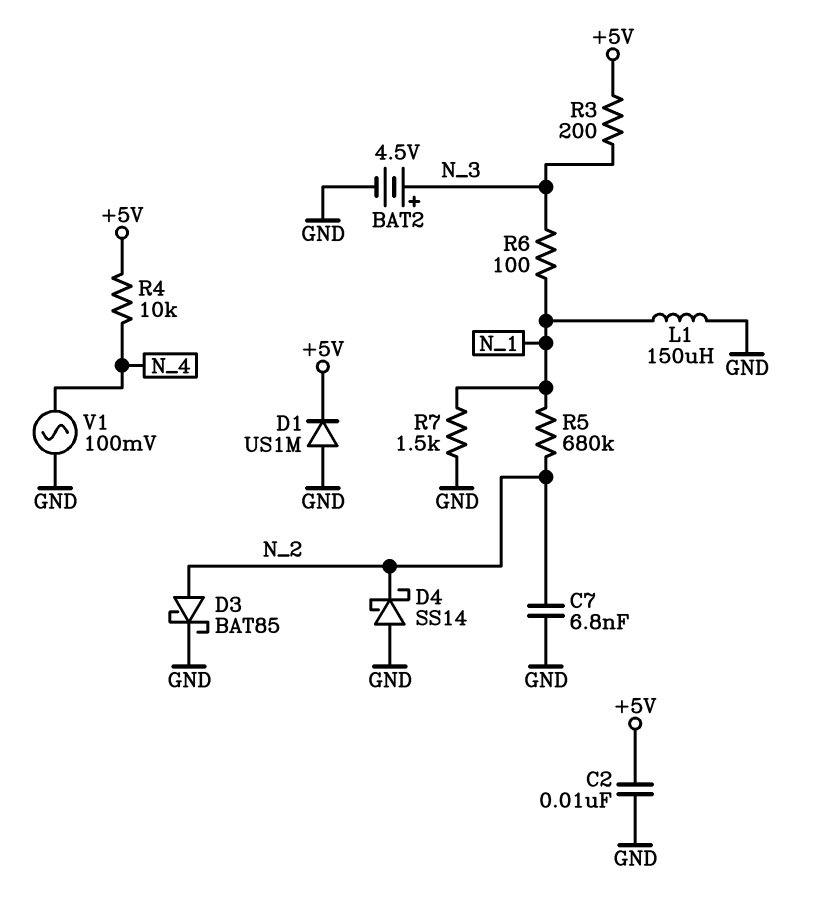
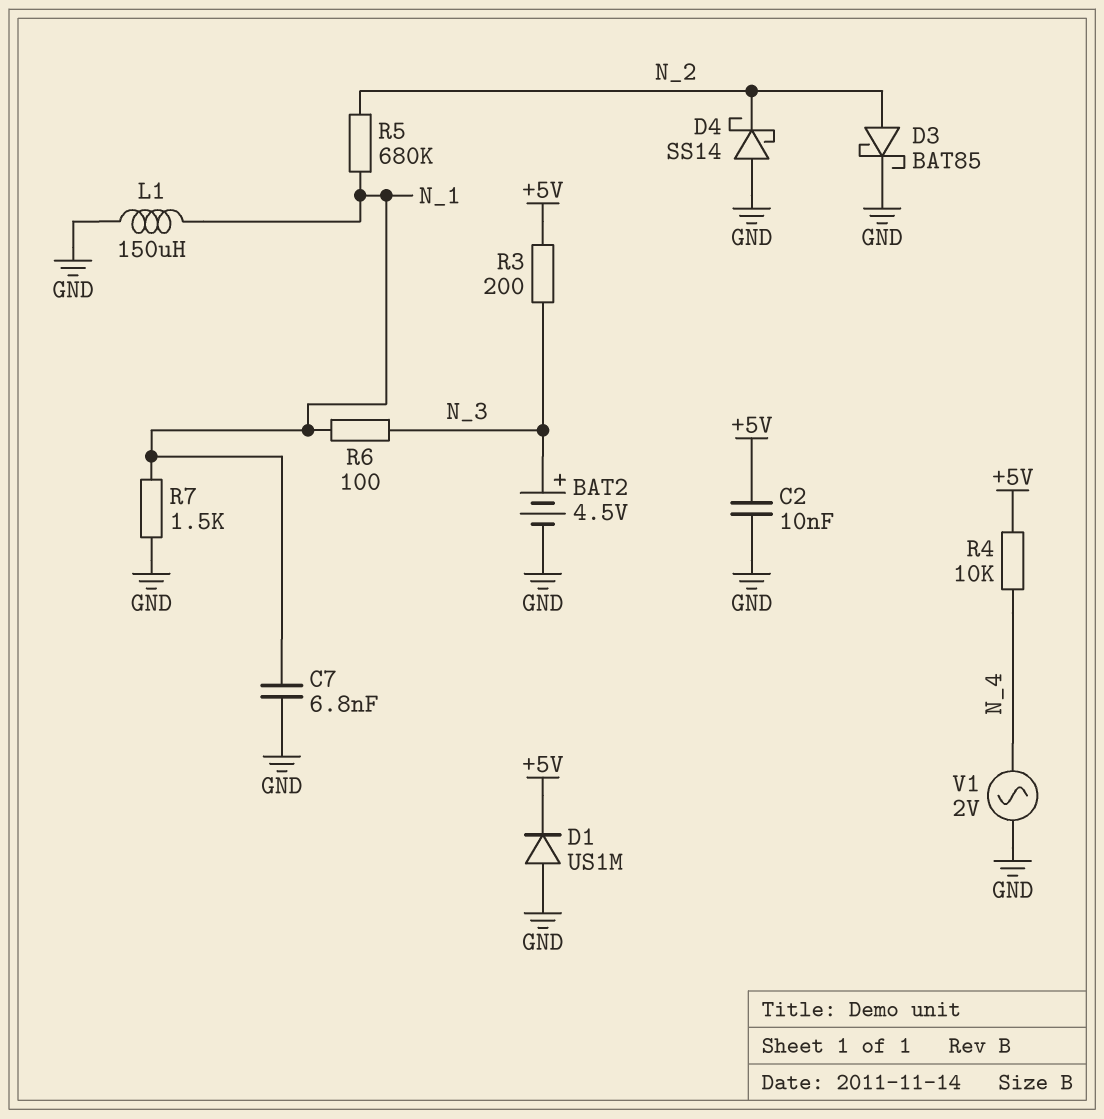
C7: 6.8nF (GND, N_2) -> 6.8nF (GND, N_1)
V1: AC 100mV (GND, N_4) -> AC 2V (GND, N_4)

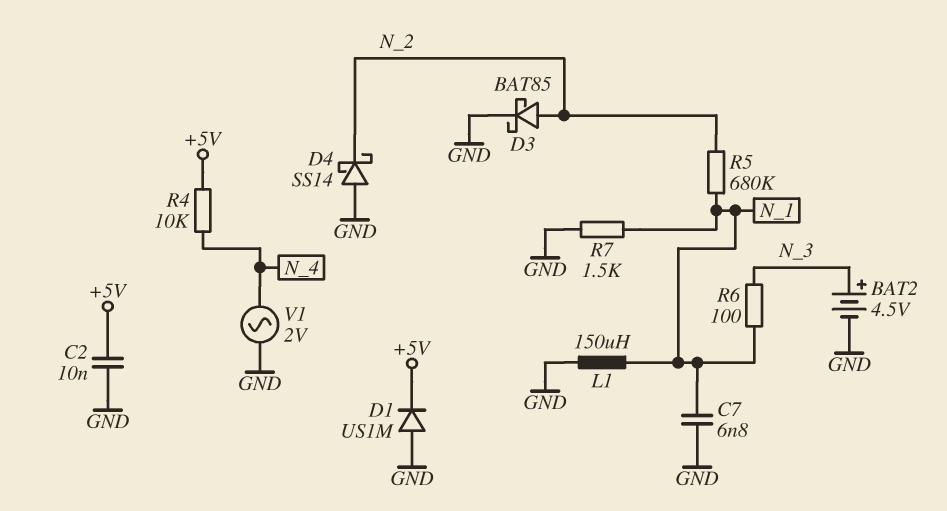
R3: 200 (+5V, N_3) -> none

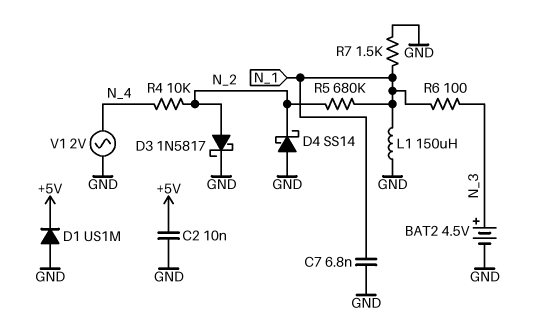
D3: schottky BAT85 (A N_2, K GND) -> schottky 1N5817 (A N_2, K GND)
R4: 10k (+5V, N_4) -> 10k (N_2, N_4)

